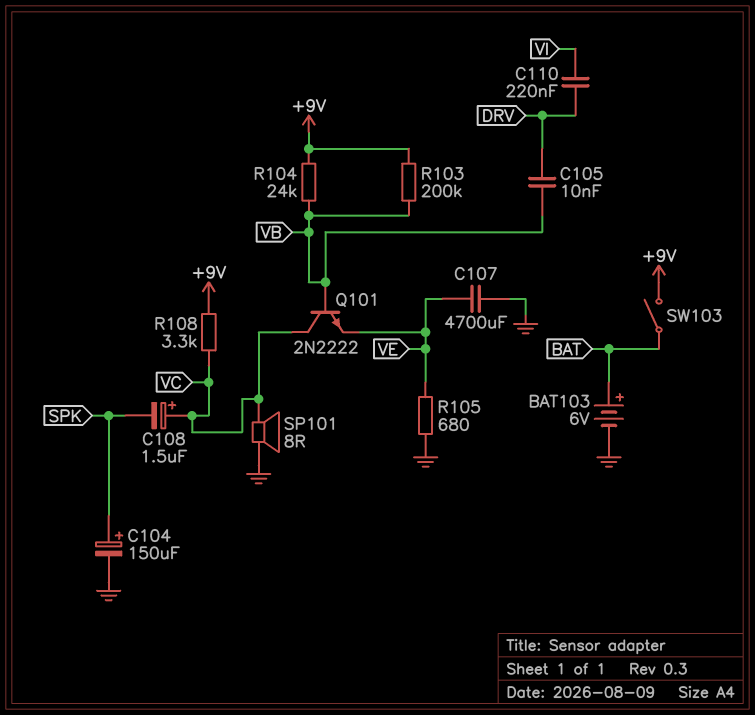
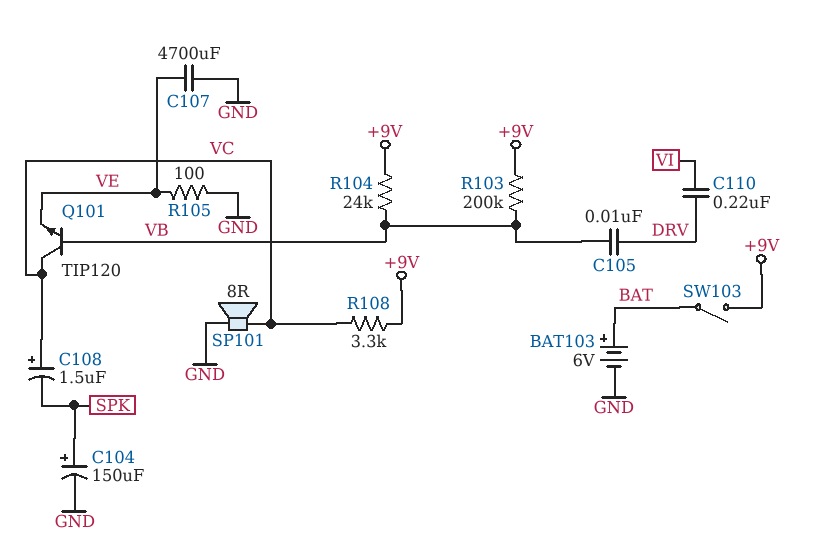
Q101: NPN 2N2222 (B VB, C VC, E VE) -> NPN TIP120 (B VB, C VC, E VE)
R105: 680 (GND, VE) -> 100 (GND, VE)

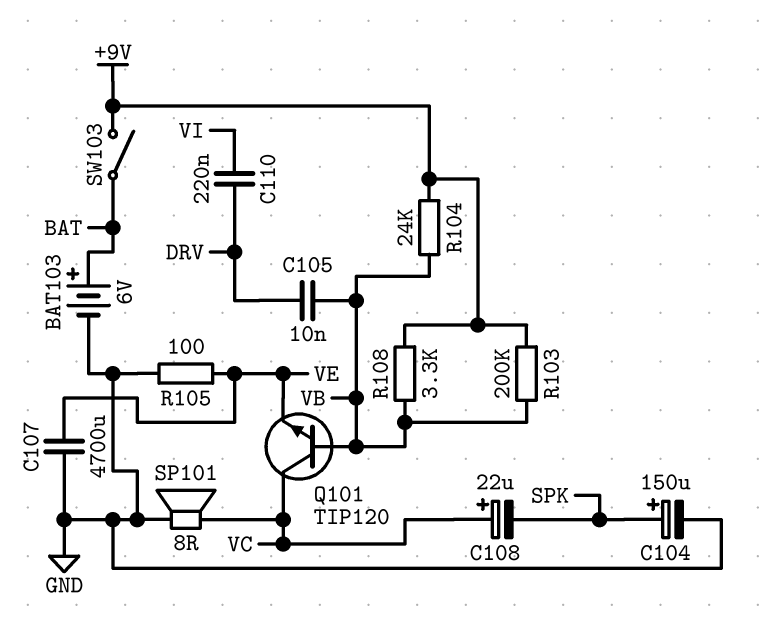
C108: 1.5uF (plus VC, minus SPK) -> 22uF (plus VC, minus SPK)
R108: 3.3k (+9V, VC) -> 3.3k (+9V, VB)

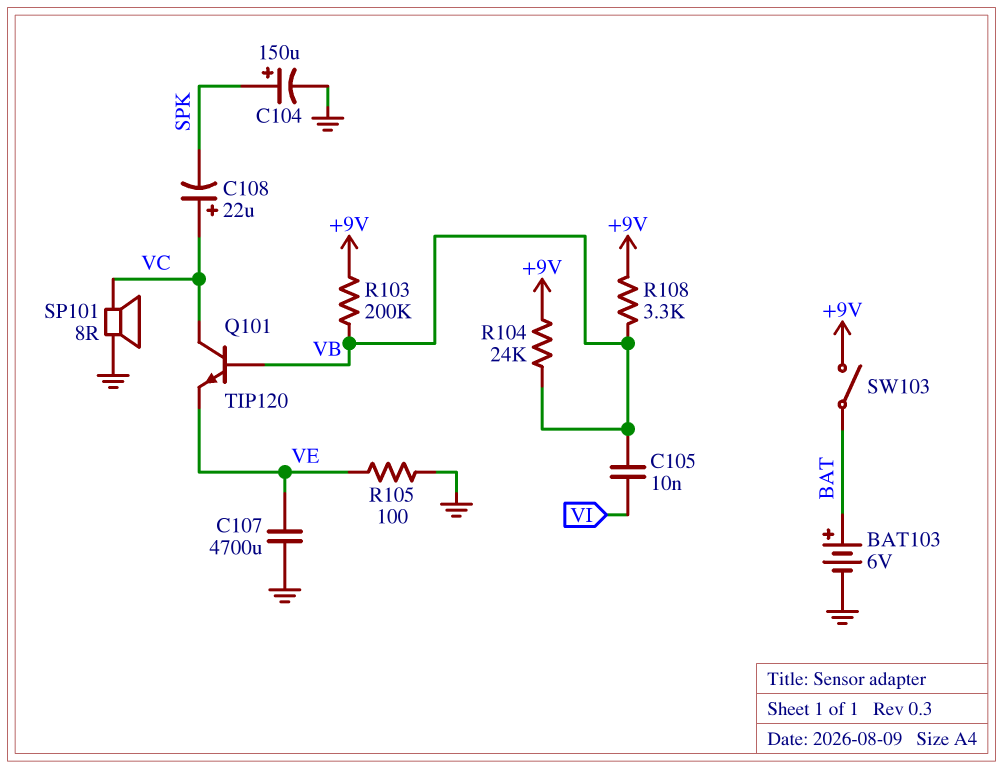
C105: 10nF (DRV, VB) -> 10nF (VB, VI)
C110: 220nF (DRV, VI) -> none

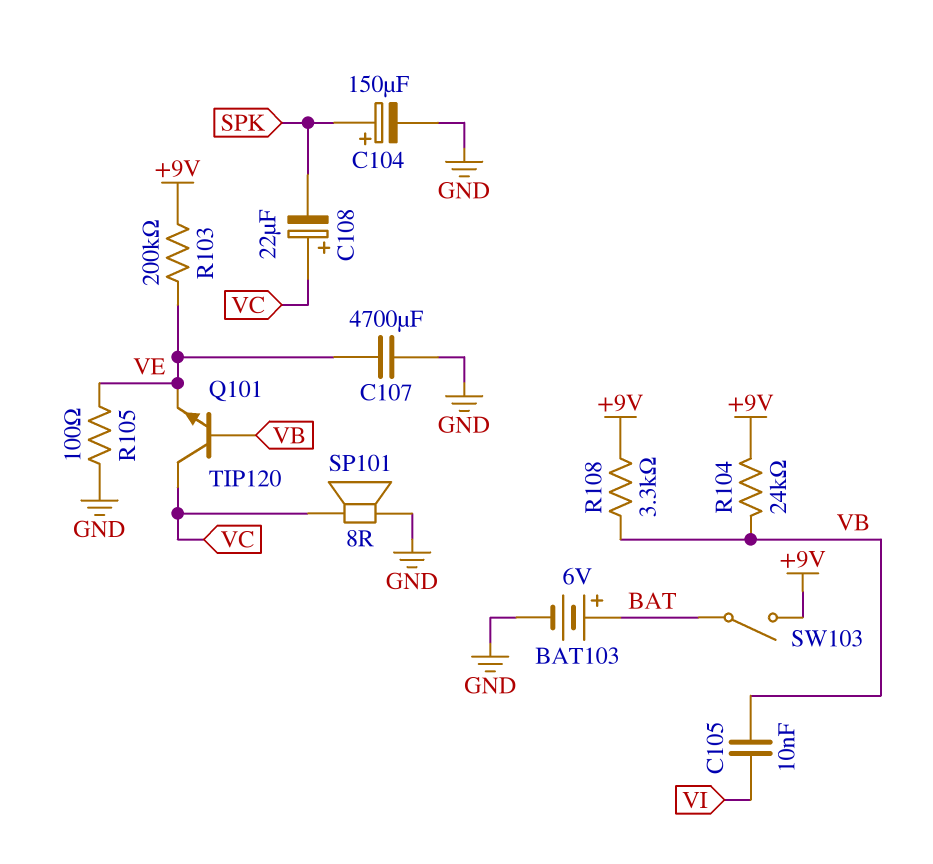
R103: 200k (+9V, VB) -> 200k (+9V, VE)

